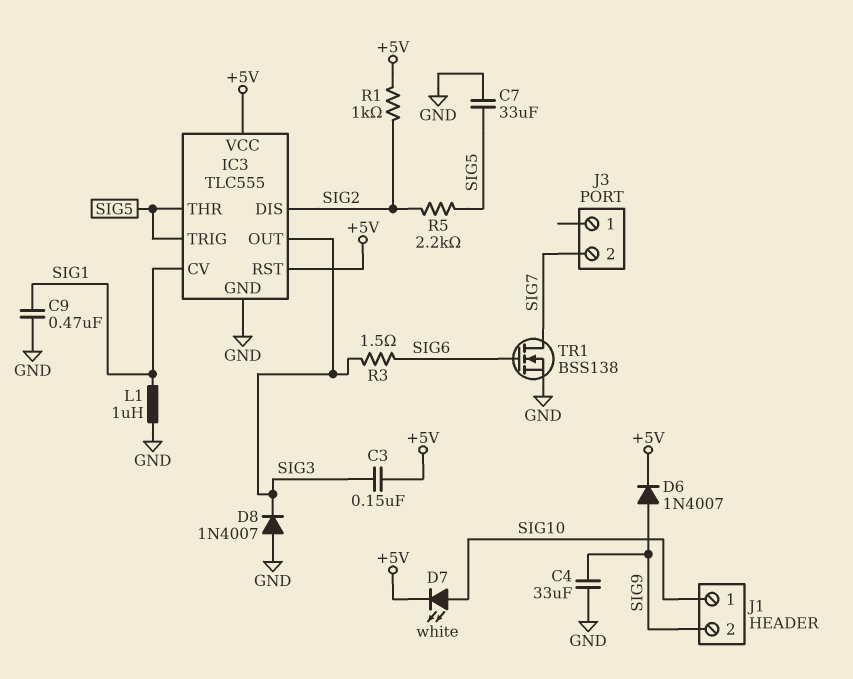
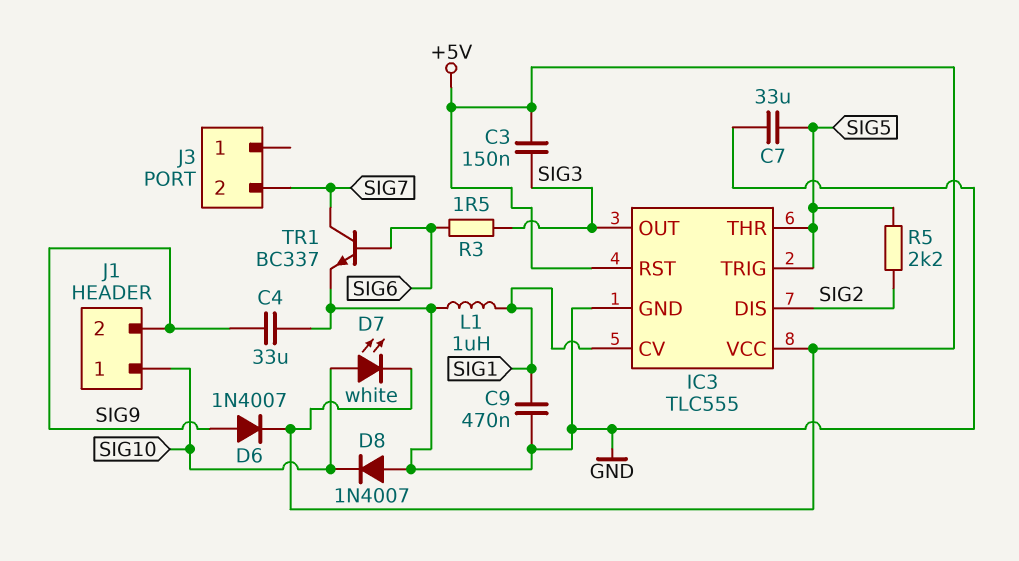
D8: diode 1N4007 (A GND, K SIG3) -> diode 1N4007 (A GND, K SIG10)
R1: 1k (+5V, SIG2) -> none
TR1: NMOS BSS138 (G SIG6, D SIG7, S GND) -> NPN BC337 (B SIG6, C SIG7, E GND)

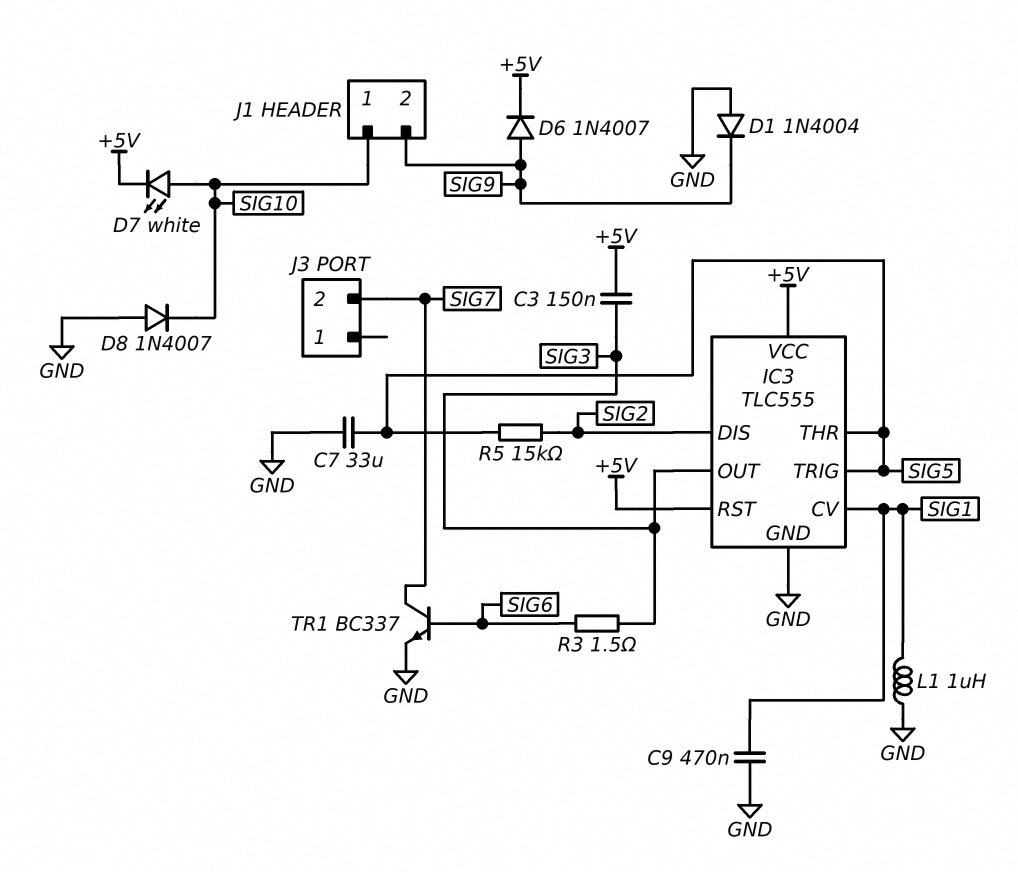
C4: 33uF (GND, SIG9) -> none
D1: none -> diode 1N4004 (A GND, K SIG9)
R5: 2.2k (SIG2, SIG5) -> 15k (SIG2, SIG5)

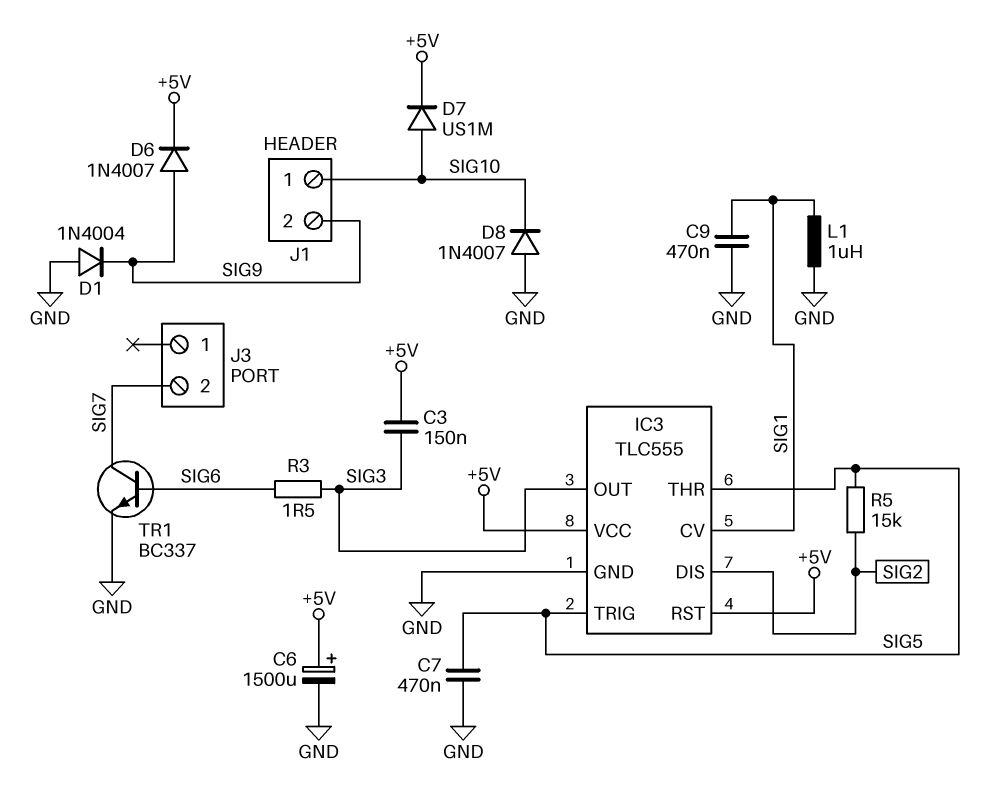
C6: none -> 1500uF (plus +5V, minus GND)
C7: 33uF (GND, SIG5) -> 470nF (GND, SIG5)
D7: LED white (A SIG10, K +5V) -> diode US1M (A SIG10, K +5V)

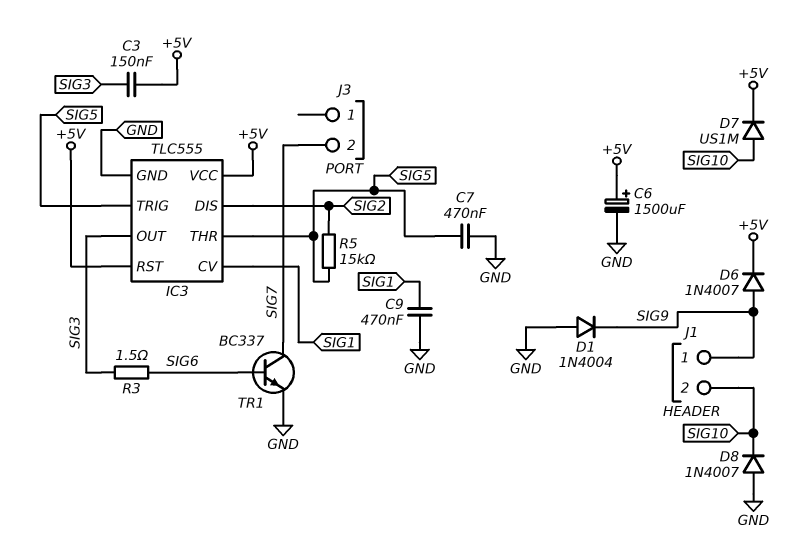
J1 pin 1: SIG10 -> SIG9
J1 pin 2: SIG9 -> SIG10
L1: 1uH (GND, SIG1) -> none

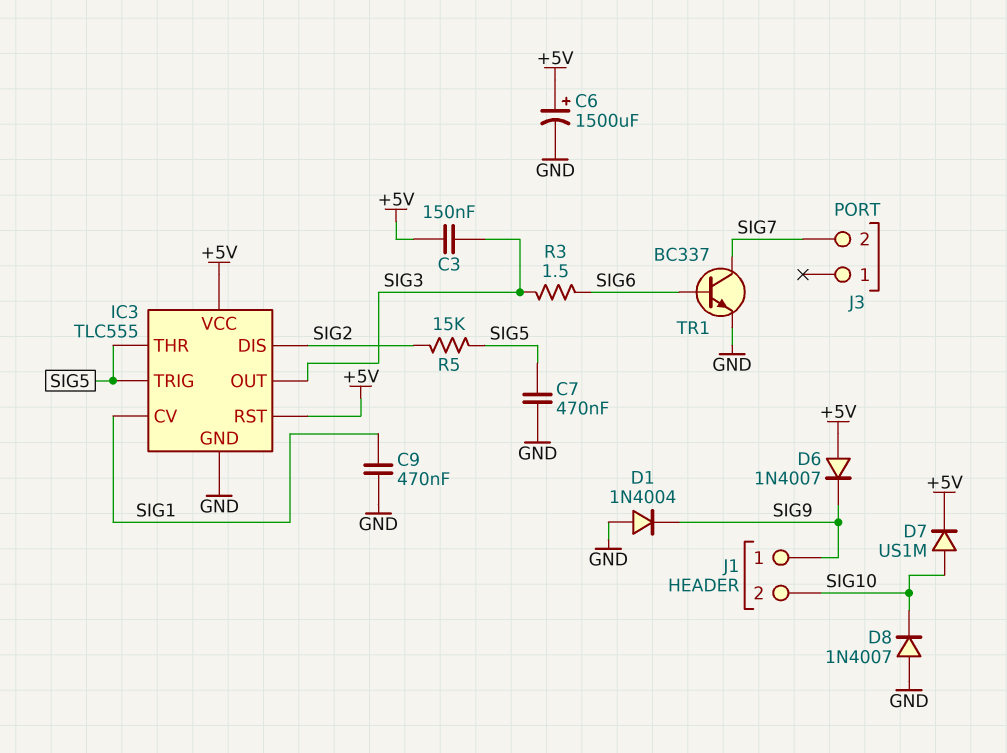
D6: diode 1N4007 (A SIG9, K +5V) -> diode 1N4007 (A +5V, K SIG9)

